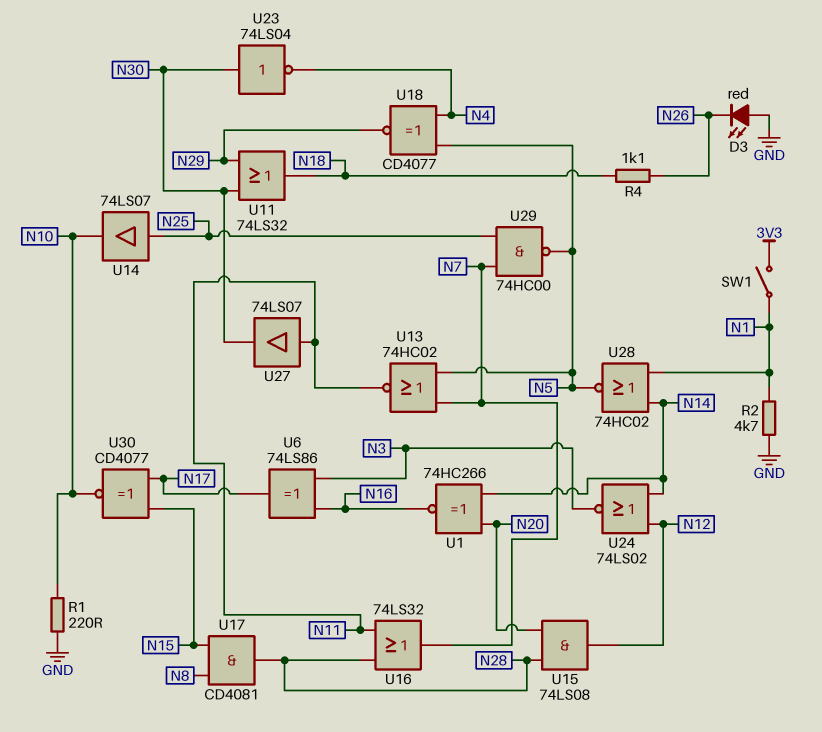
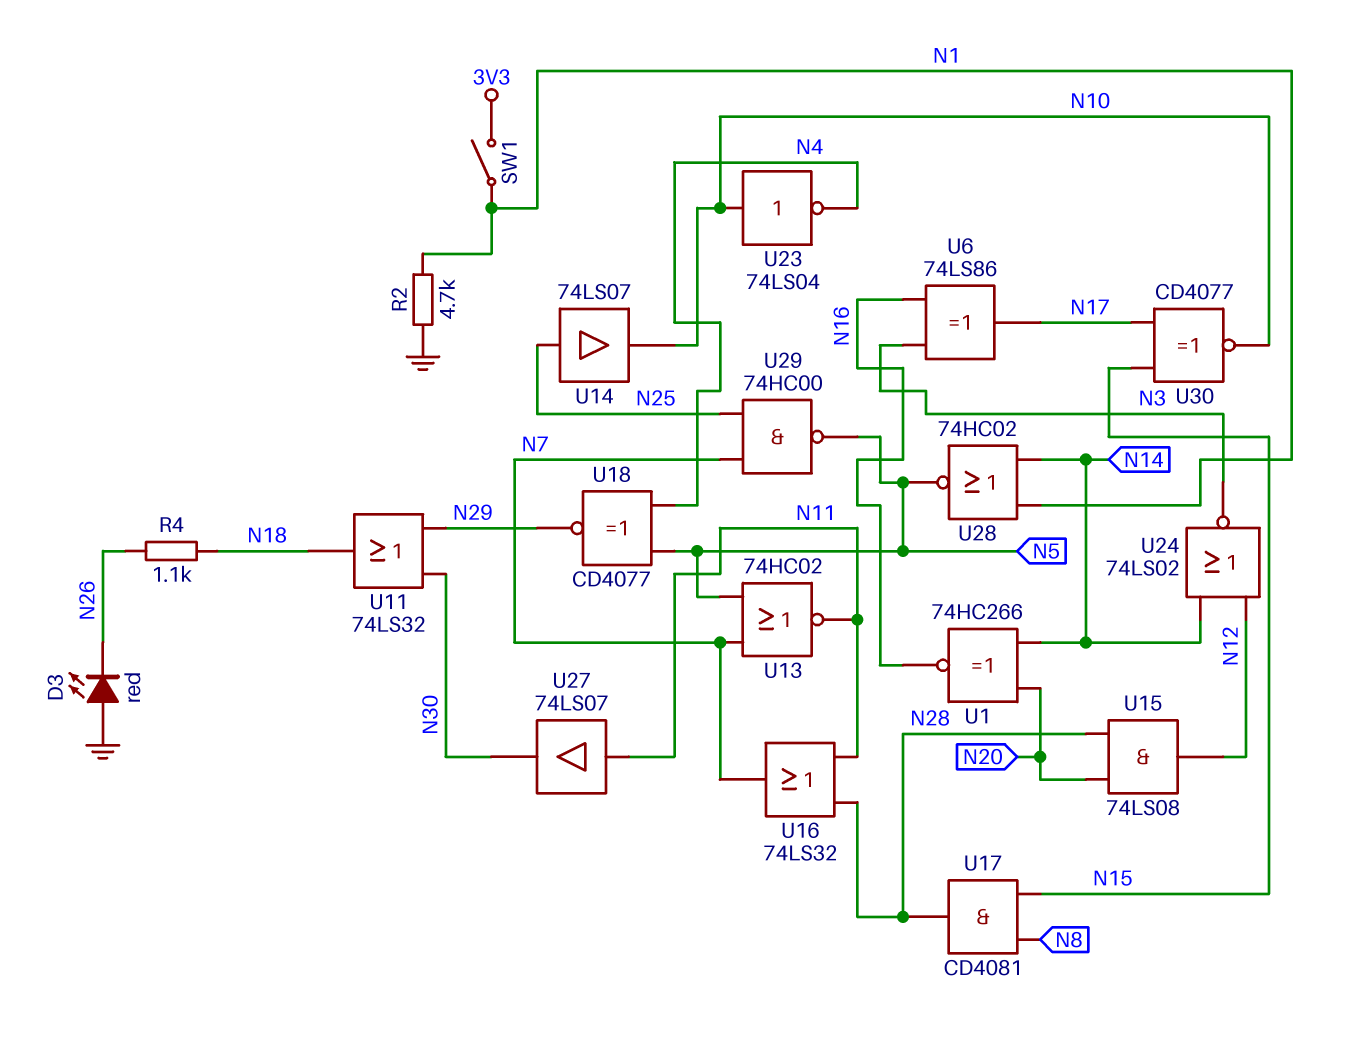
R1: 220 (GND, N10) -> none
U23: NOT 74LS04 (in N30, out N4) -> NOT 74LS04 (in N10, out N4)

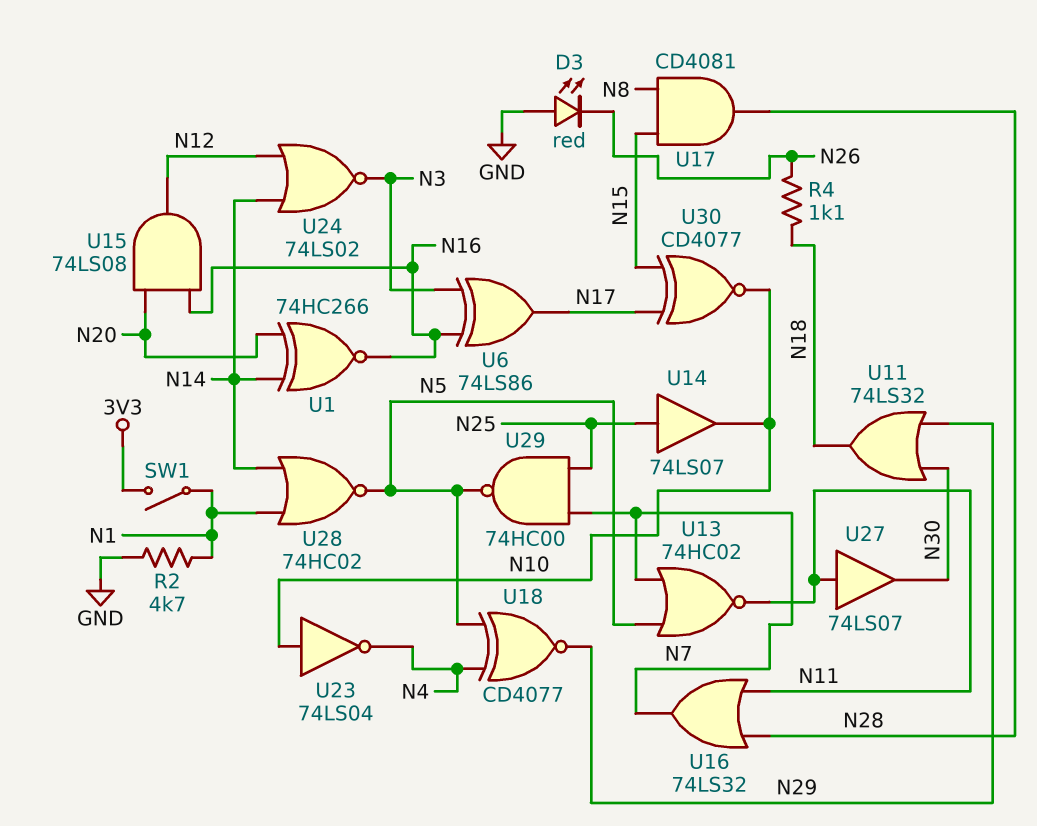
U15: AND 74LS08 (in N20, in N28, out N12) -> AND 74LS08 (in N16, in N20, out N12)

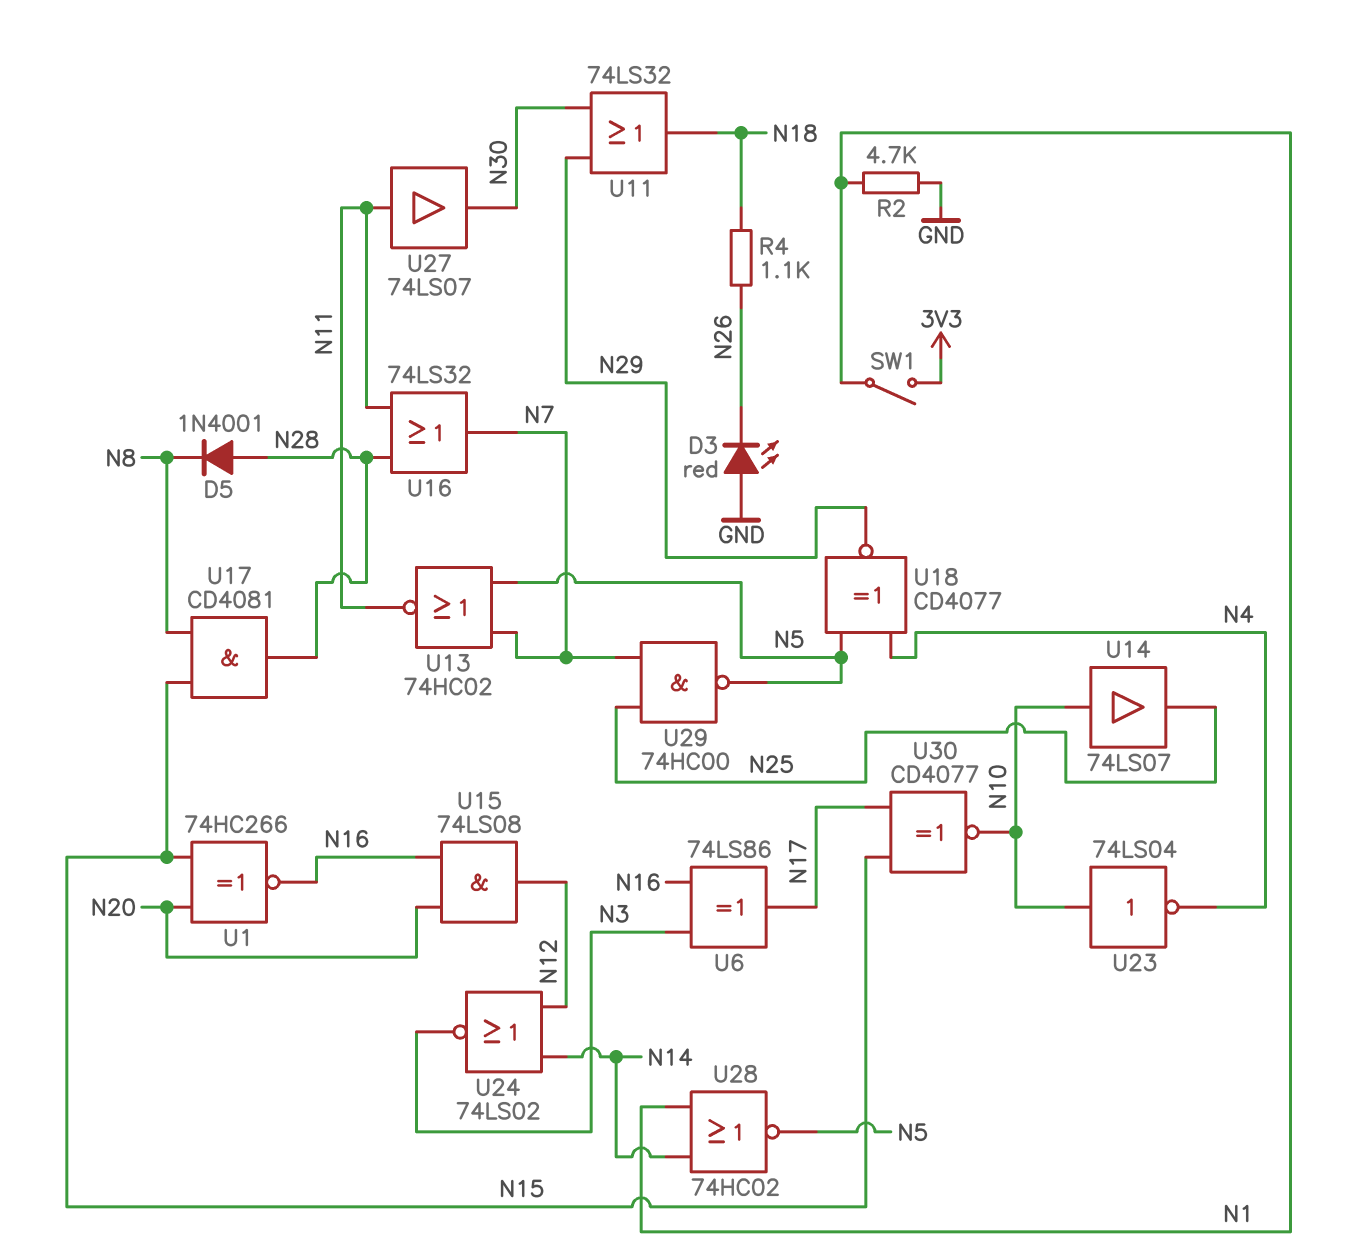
D5: none -> diode 1N4001 (A N28, K N8)
U1: XNOR 74HC266 (in N14, in N20, out N16) -> XNOR 74HC266 (in N15, in N20, out N16)
U14: buffer 74LS07 (in N25, out N10) -> buffer 74LS07 (in N10, out N25)

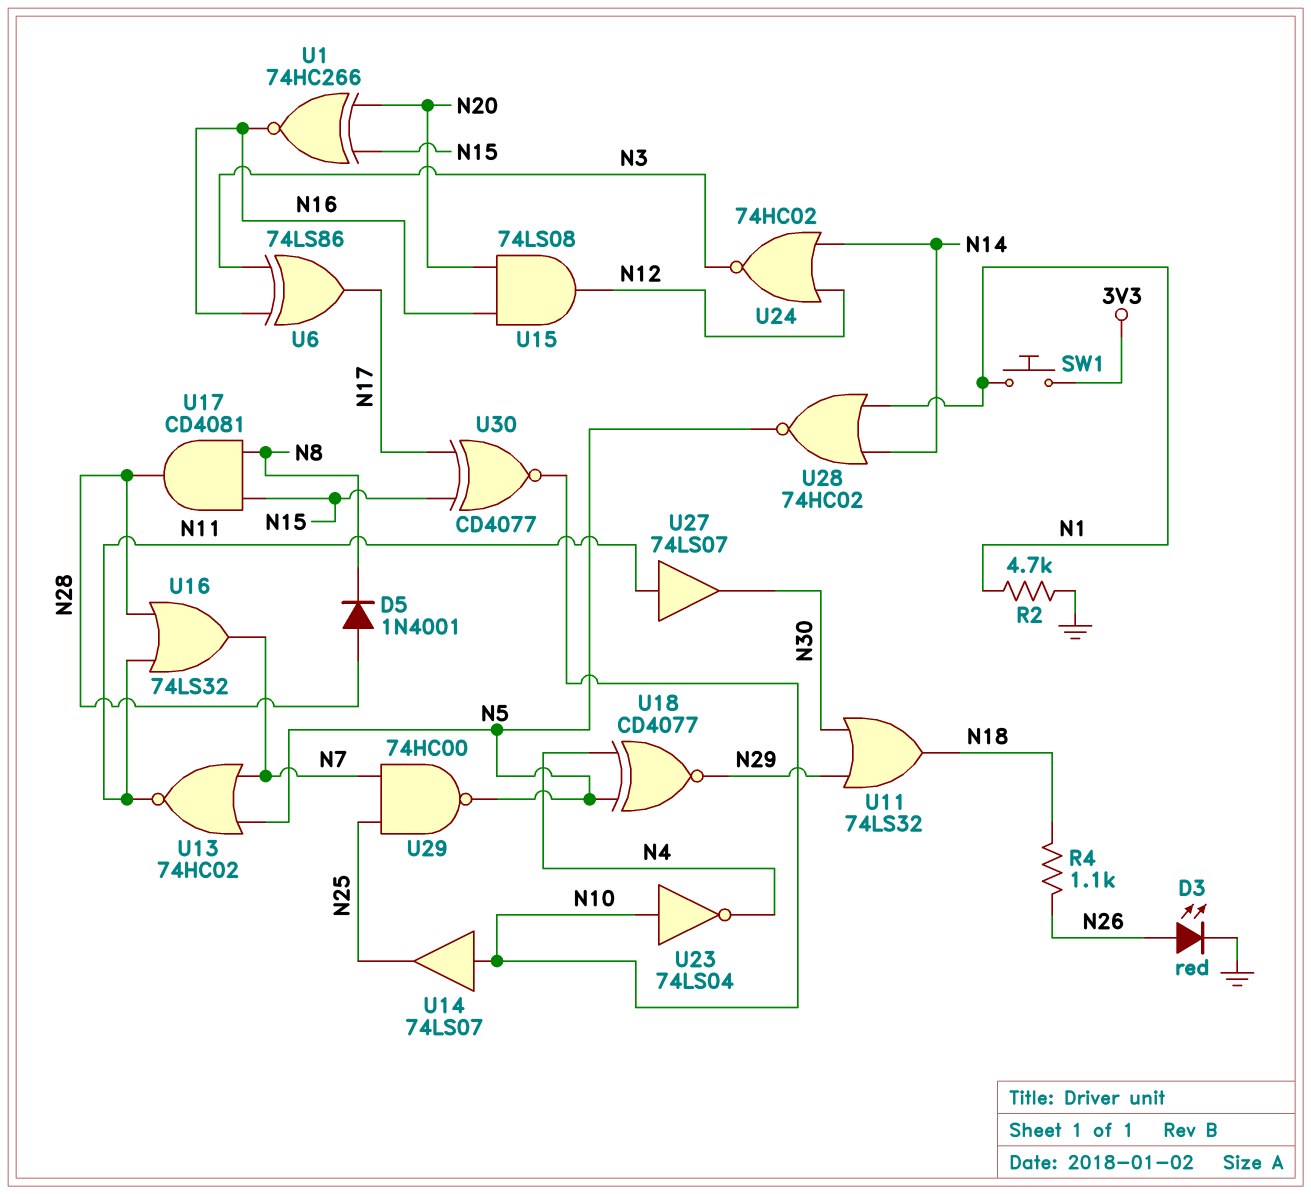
D3: LED red (A GND, K N26) -> LED red (A N26, K GND)
SW1: switch (3V3, N1) -> button (3V3, N1)
U24: NOR 74LS02 (in N12, in N14, out N3) -> NOR 74HC02 (in N12, in N14, out N3)

